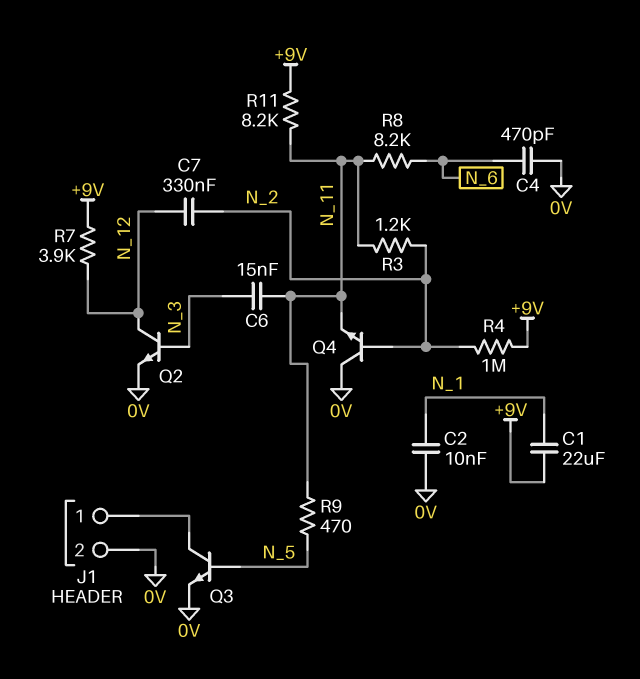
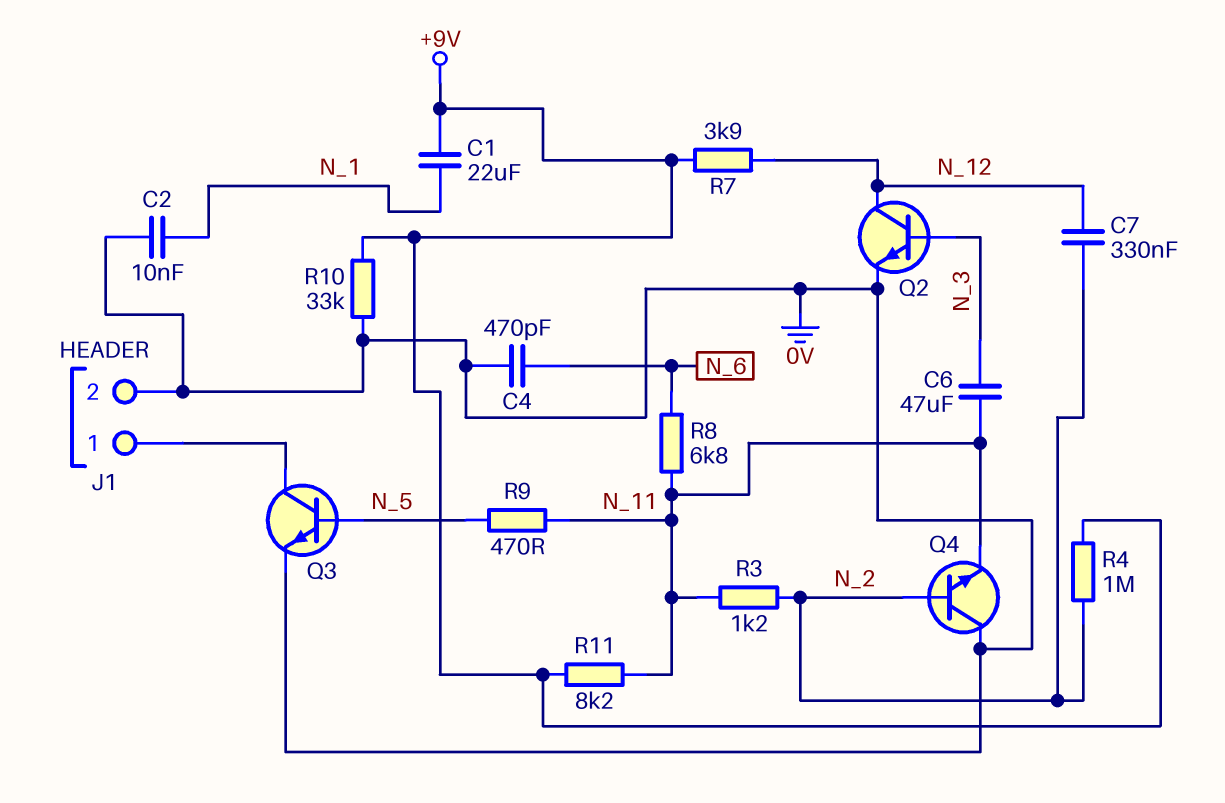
C6: 15nF (N_3, N_11) -> 47uF (N_3, N_11)
R8: 8.2k (N_6, N_11) -> 6.8k (N_6, N_11)
R10: none -> 33k (+9V, 0V)

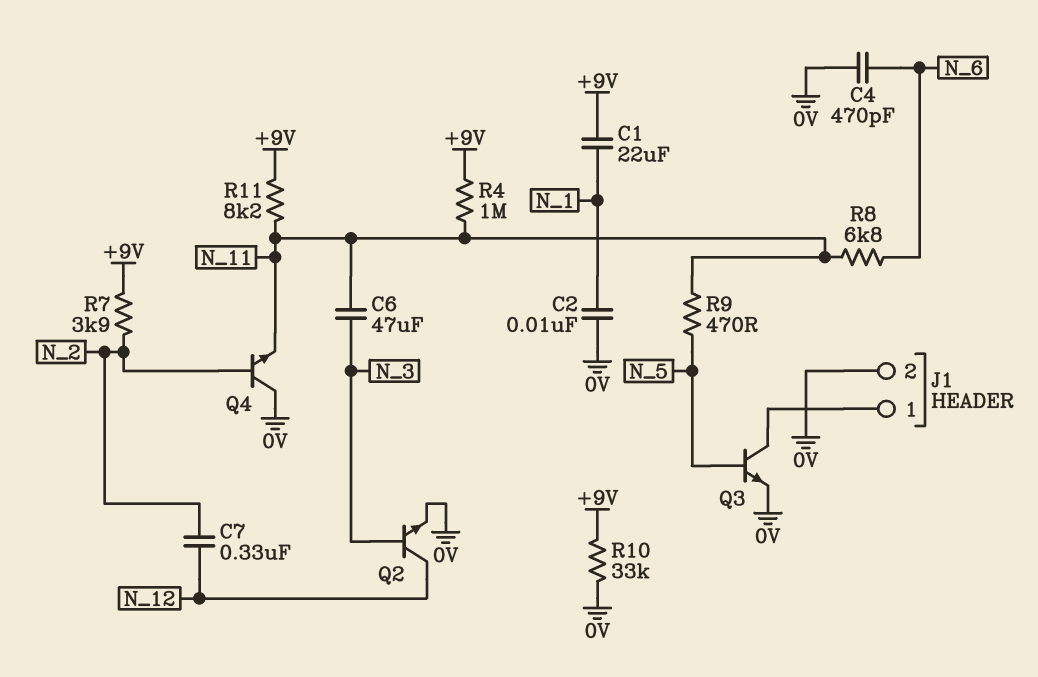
R3: 1.2k (N_2, N_11) -> none
R4: 1M (+9V, N_2) -> 1M (+9V, N_11)
R7: 3.9k (+9V, N_12) -> 3.9k (+9V, N_2)

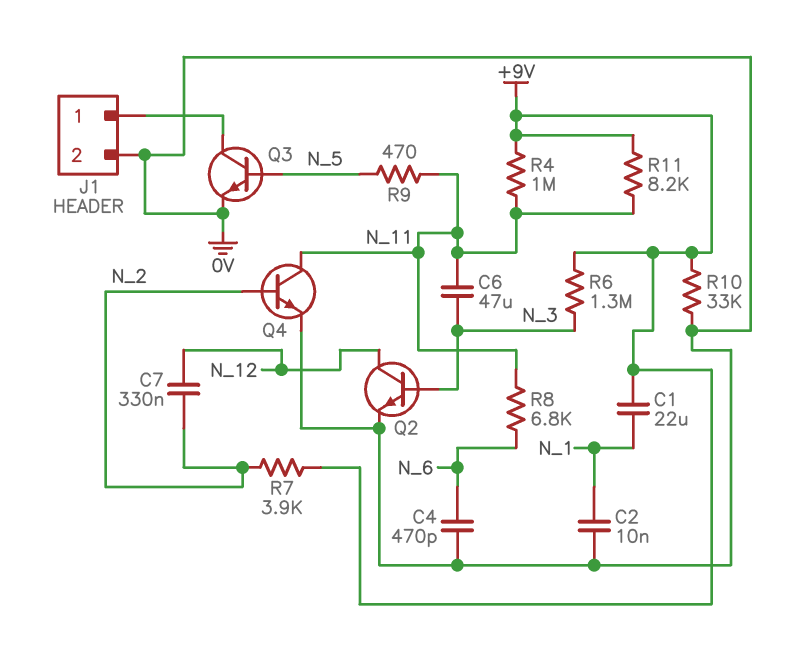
Q4: NPN (B N_2, C 0V, E N_11) -> NPN (B N_2, C N_11, E 0V)
R6: none -> 1.3M (+9V, N_3)

